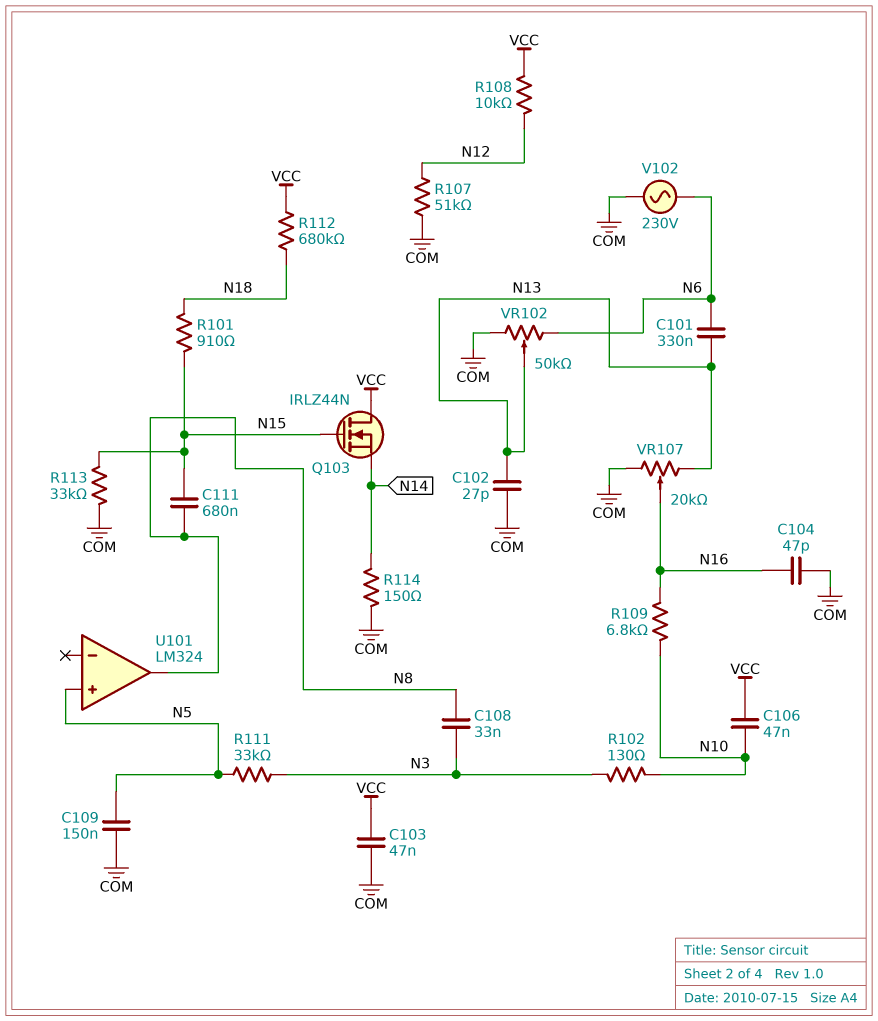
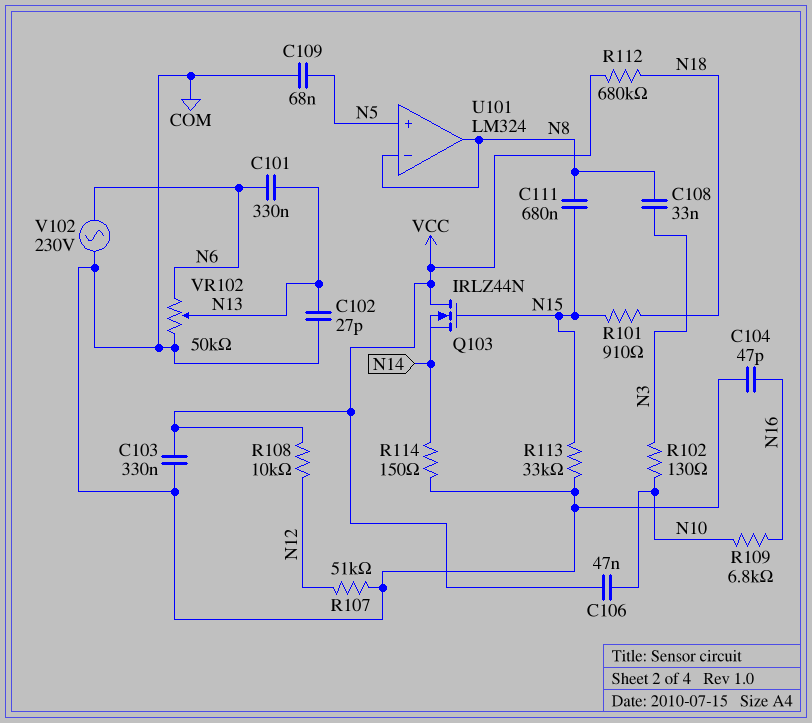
C103: 47nF (COM, VCC) -> 330nF (COM, VCC)
C109: 150nF (COM, N5) -> 68nF (COM, N5)
R111: 33k (N3, N5) -> none
U101 pin in-: none -> N8
VR107: 20k (COM, N13, wiper N16) -> none

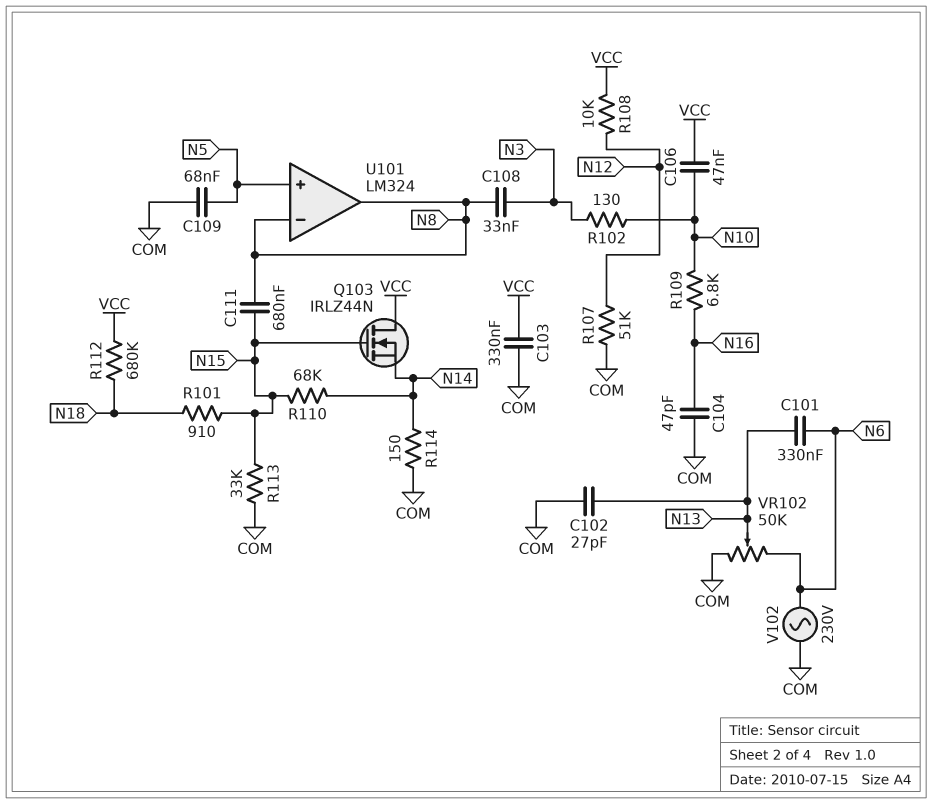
R110: none -> 68k (N14, N15)

